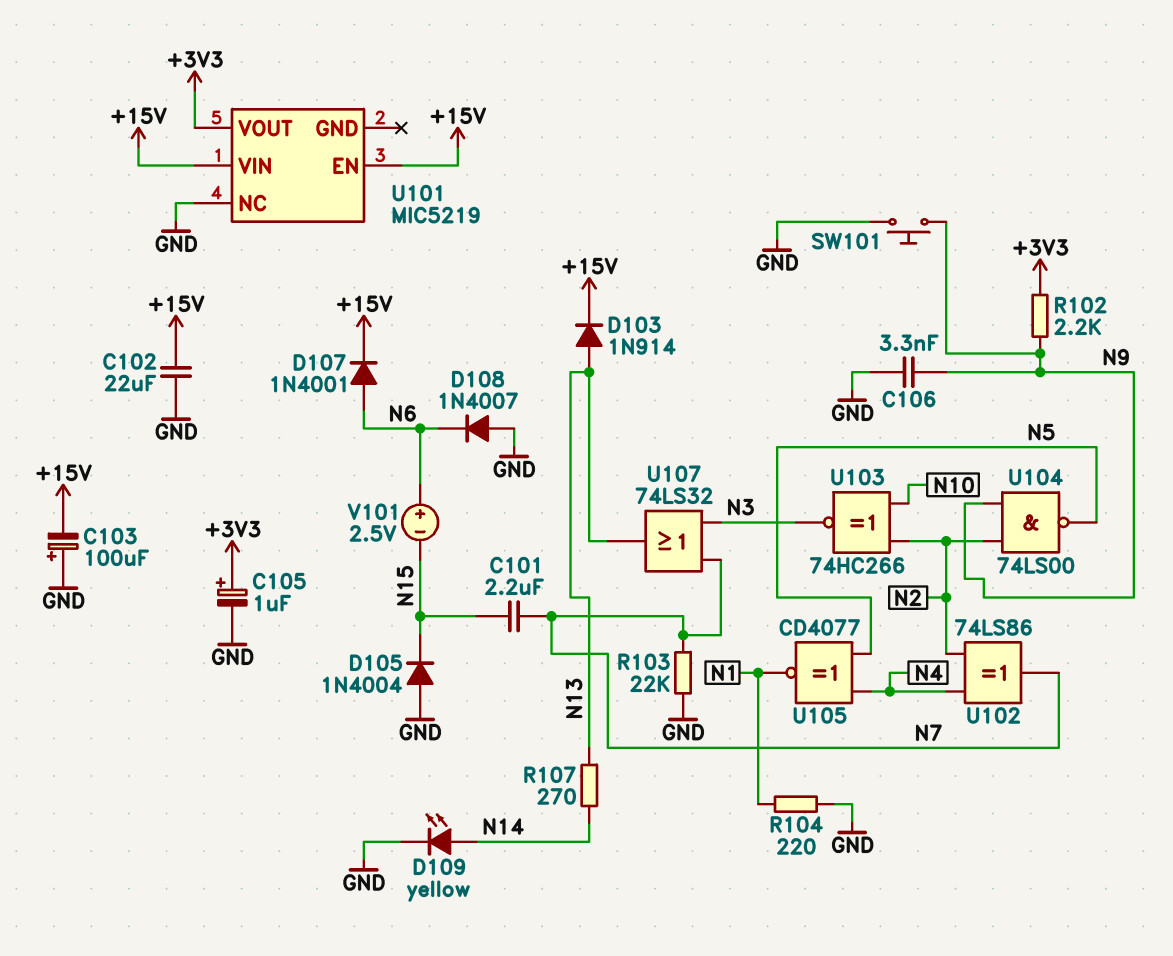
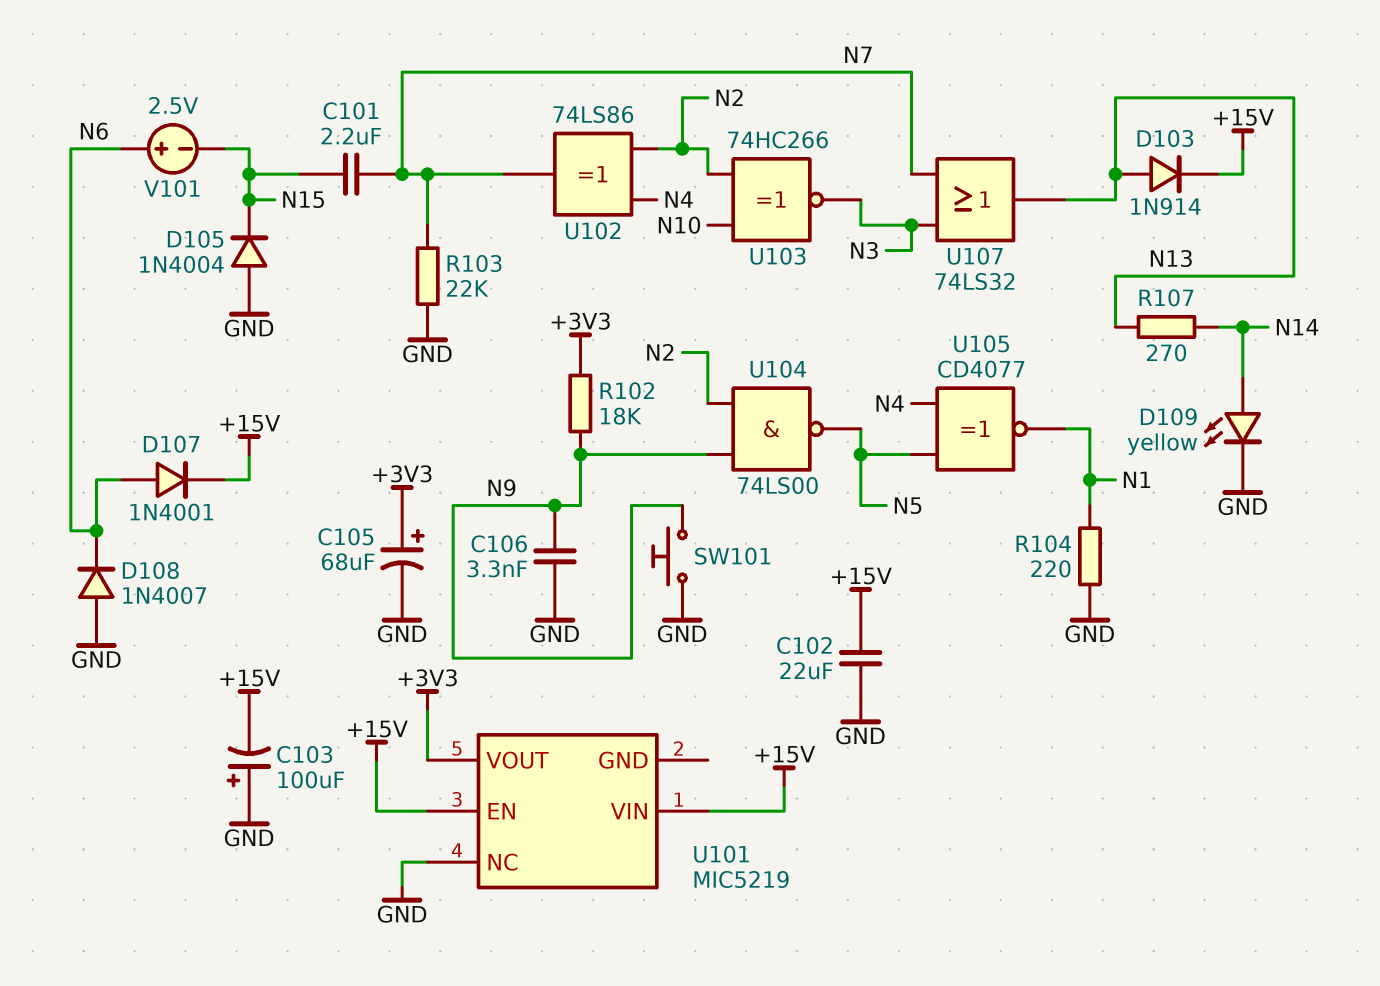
C105: 1uF (plus +3V3, minus GND) -> 68uF (plus +3V3, minus GND)
R102: 2.2k (+3V3, N9) -> 18k (+3V3, N9)

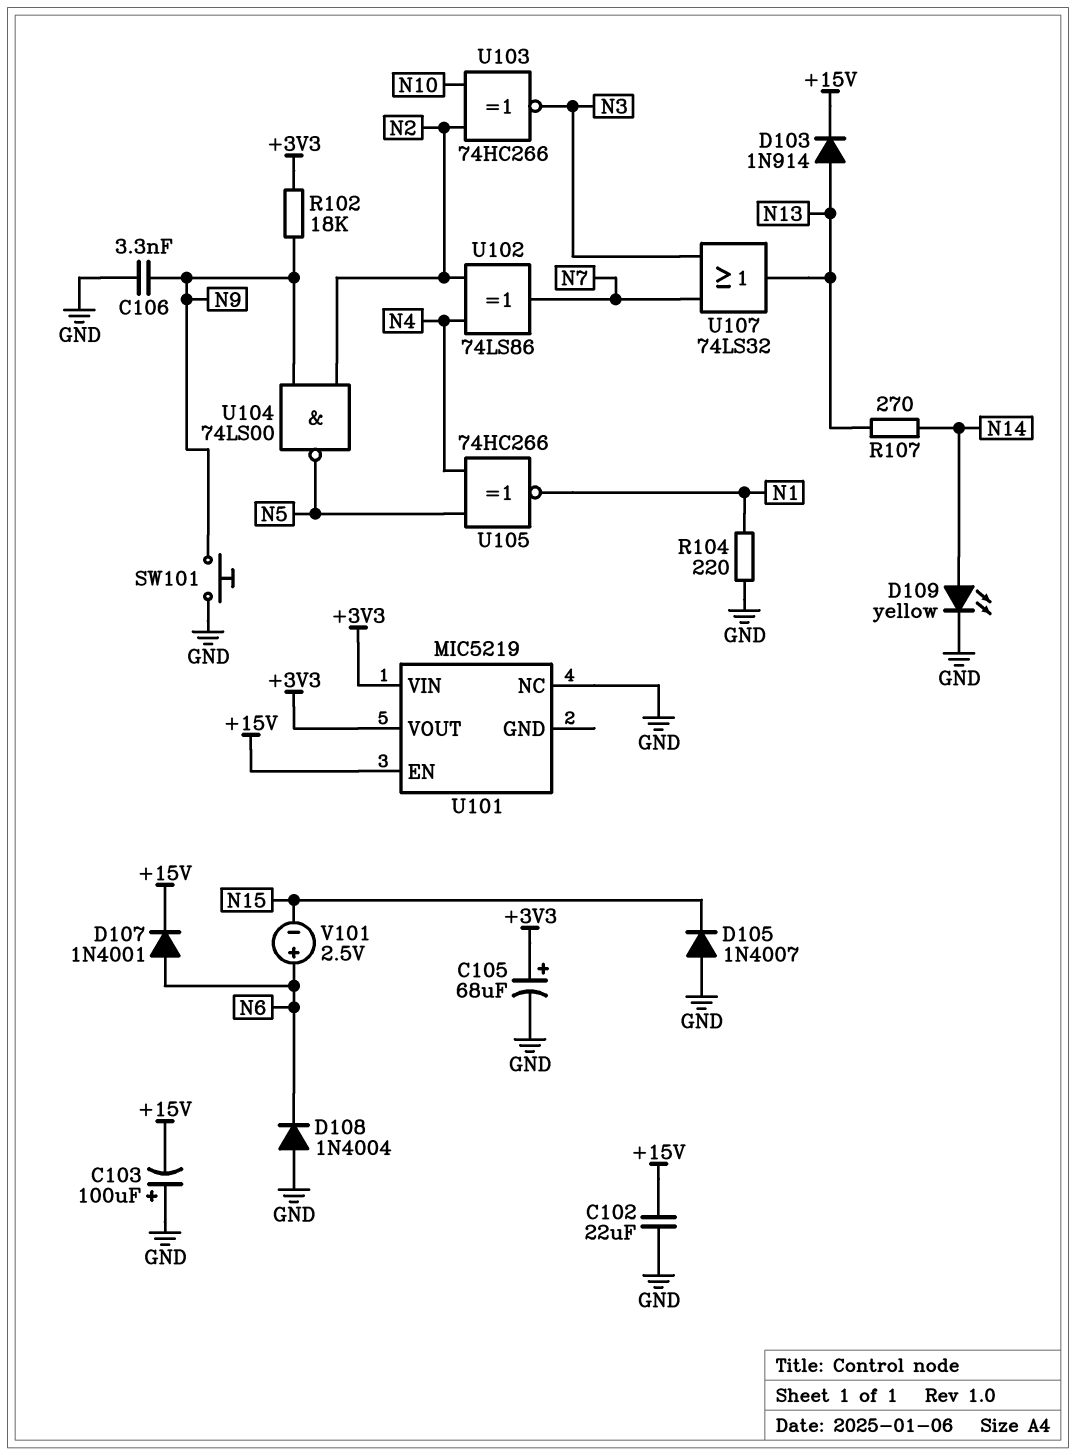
C101: 2.2uF (N7, N15) -> none
D105: diode 1N4004 (A GND, K N15) -> diode 1N4007 (A GND, K N15)
D108: diode 1N4007 (A GND, K N6) -> diode 1N4004 (A GND, K N6)
R103: 22k (GND, N7) -> none
U101 pin VIN: +15V -> +3V3
U105: XNOR CD4077 (in N4, in N5, out N1) -> XNOR 74HC266 (in N4, in N5, out N1)

